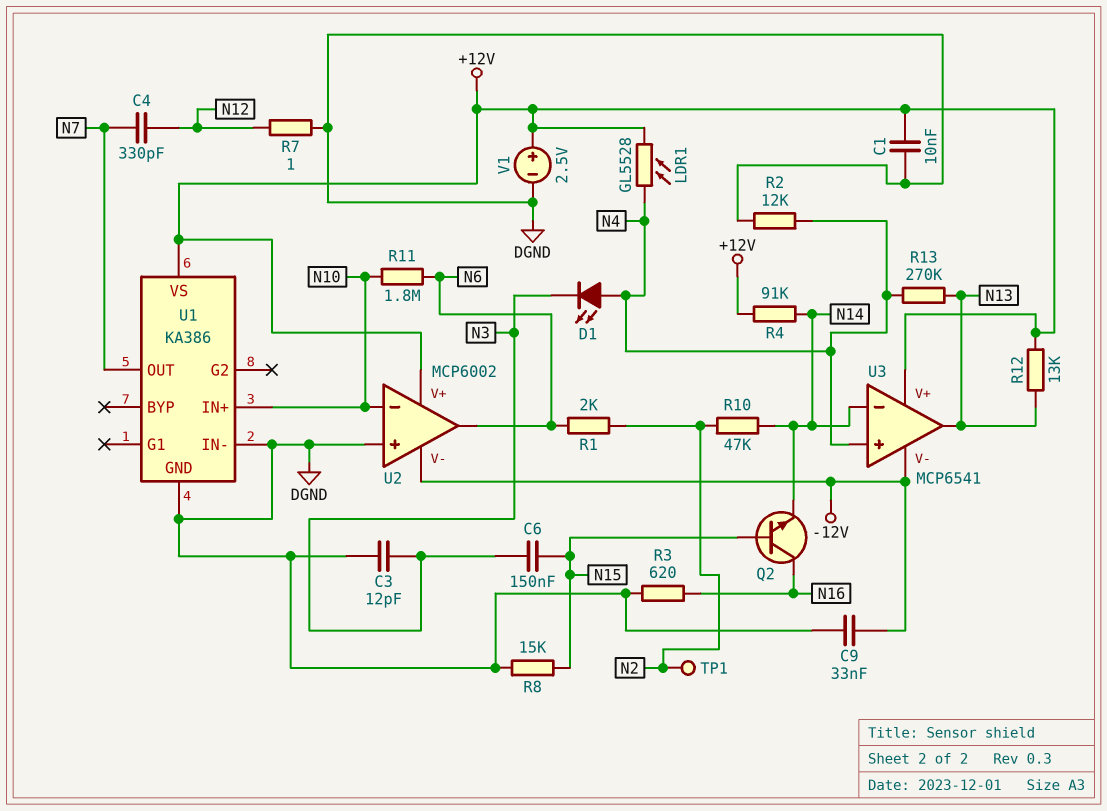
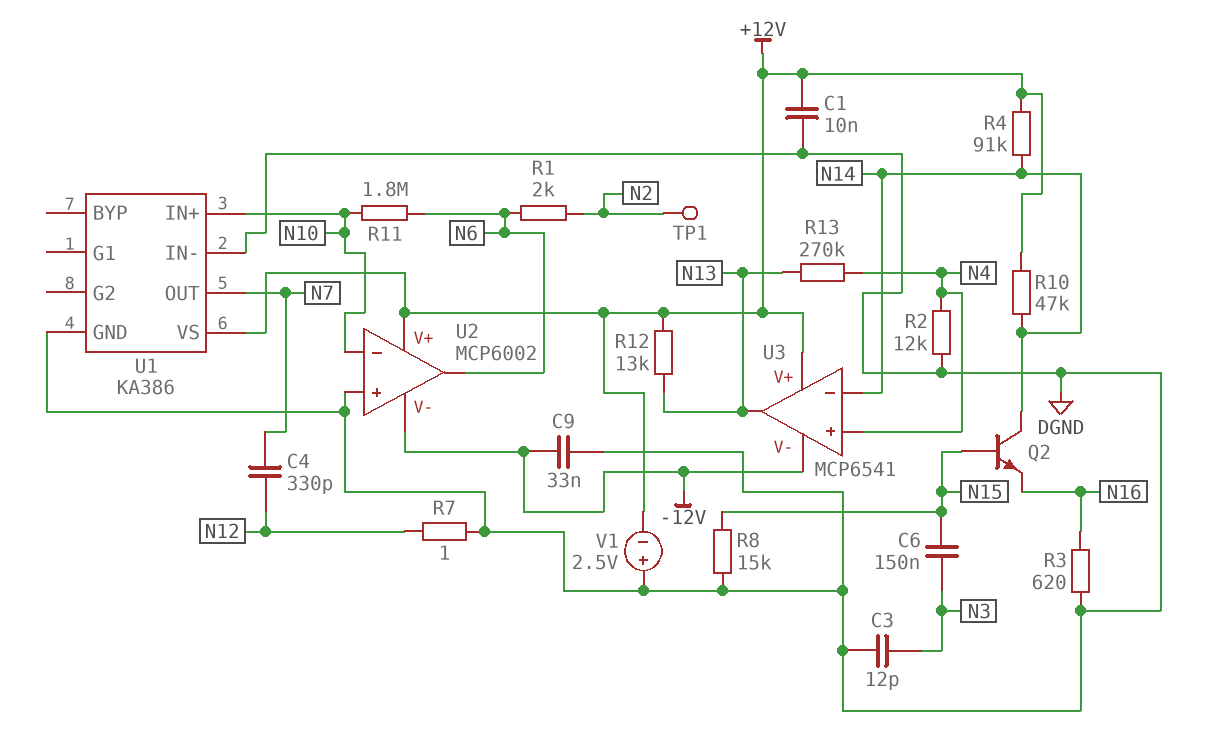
D1: LED (A N4, K N3) -> none
LDR1: GL5528 (+12V, N4) -> none
Q2: NPN (B N15, C N16, E N14) -> NPN (B N15, C N14, E N16)
R10: 47k (N2, N14) -> 47k (+12V, N14)
V1: 2.5V (plus +12V, minus DGND) -> 2.5V (plus DGND, minus +12V)

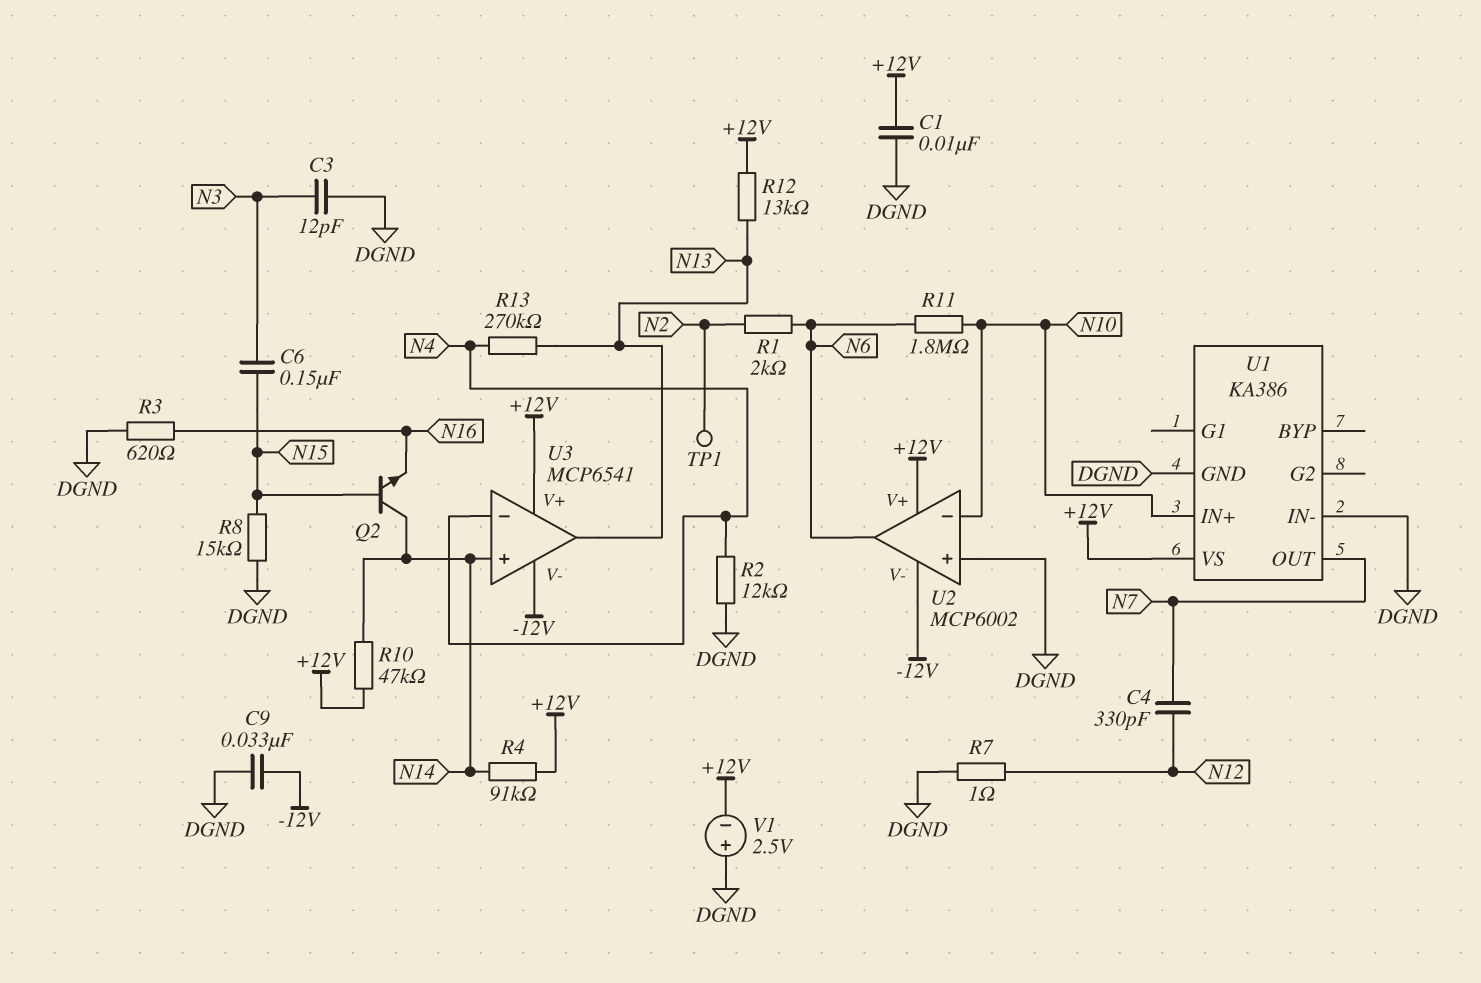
U3 pin in+: N4 -> N14
U3 pin in-: N14 -> N4

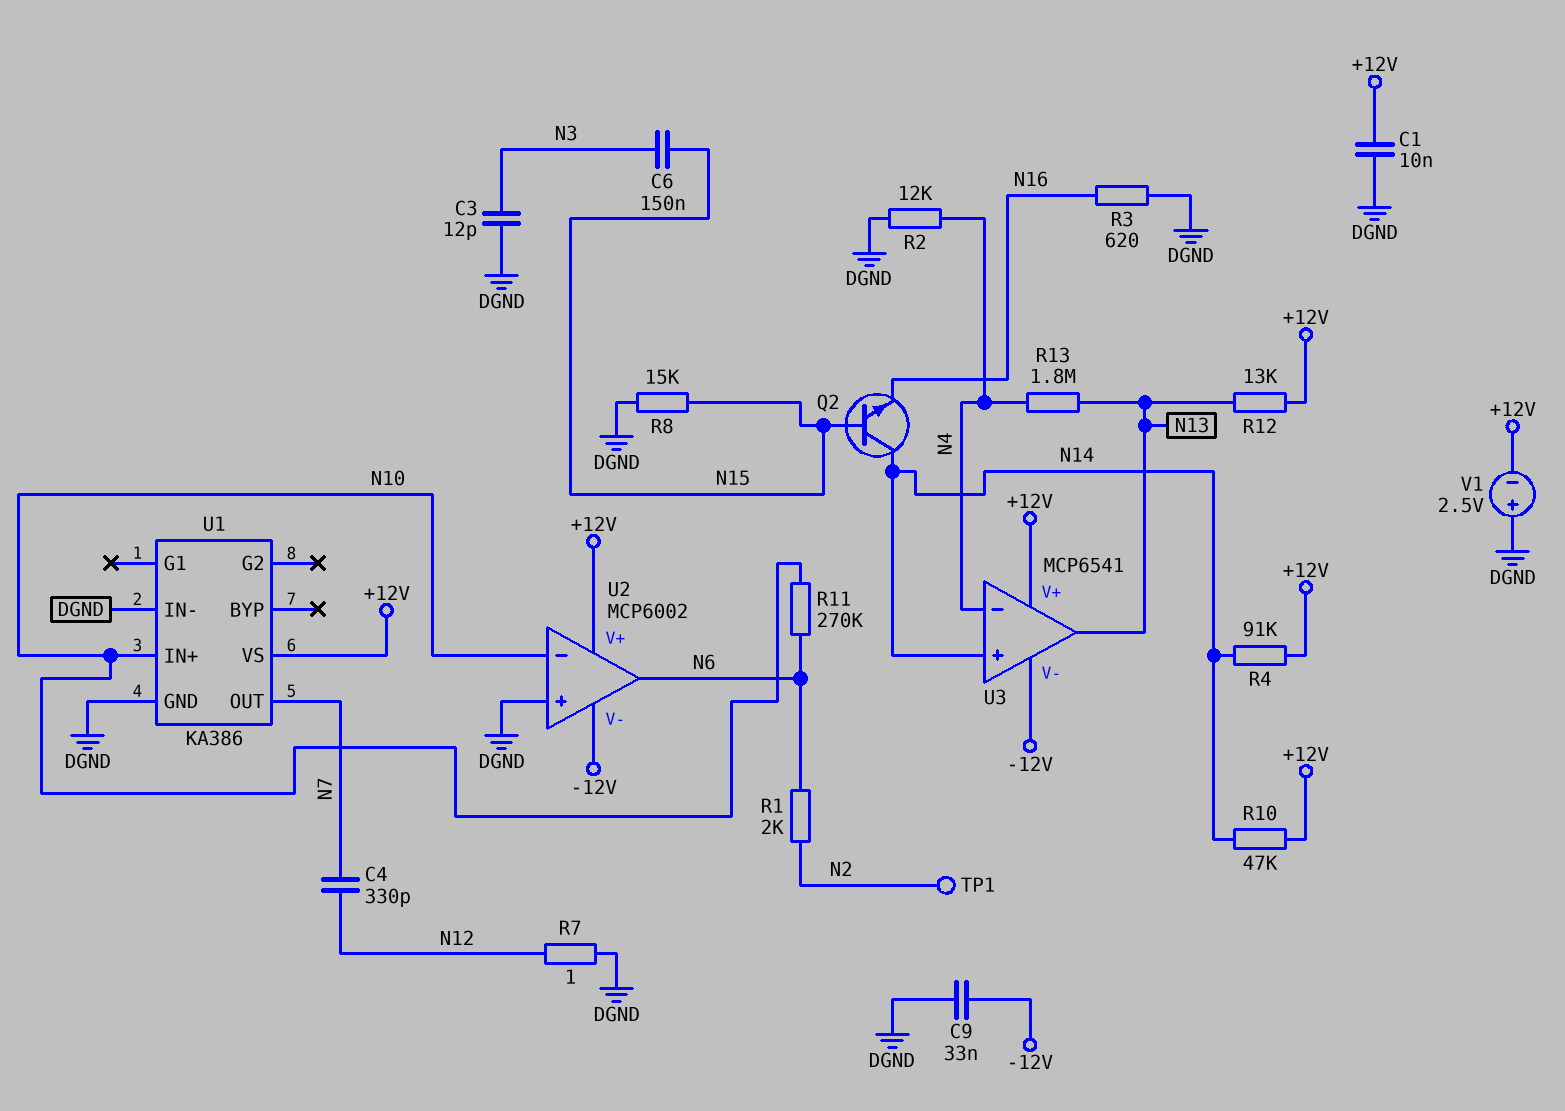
R11: 1.8M (N6, N10) -> 270k (N6, N10)
R13: 270k (N4, N13) -> 1.8M (N4, N13)

